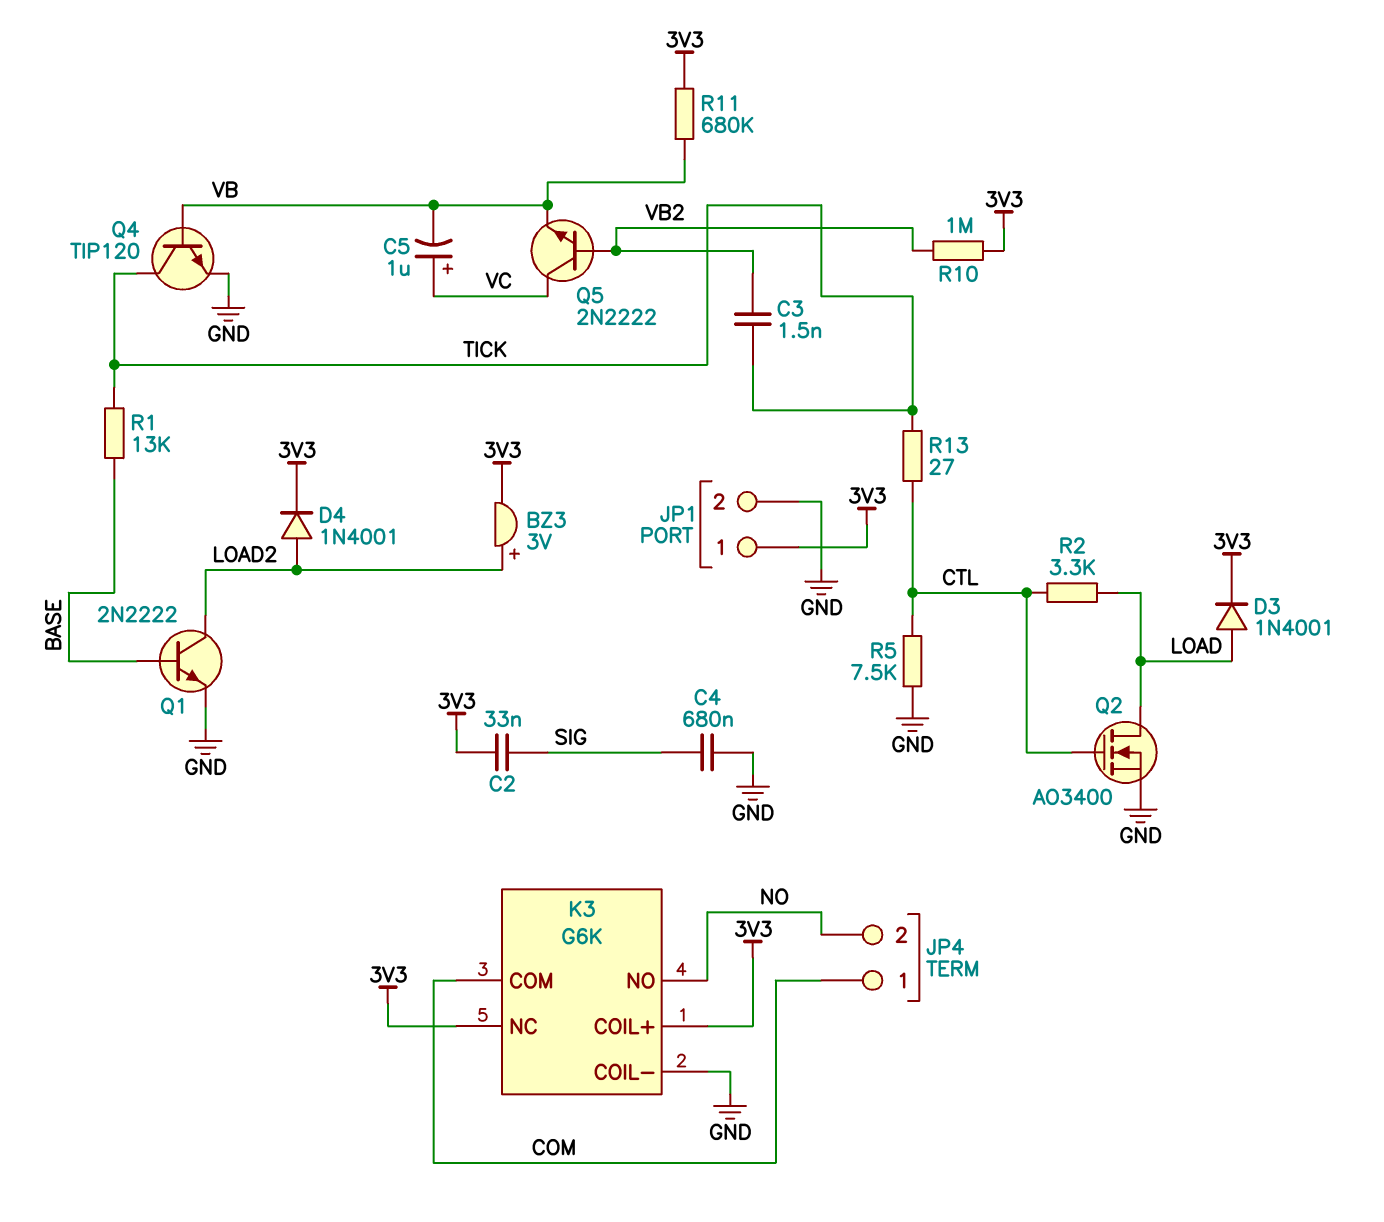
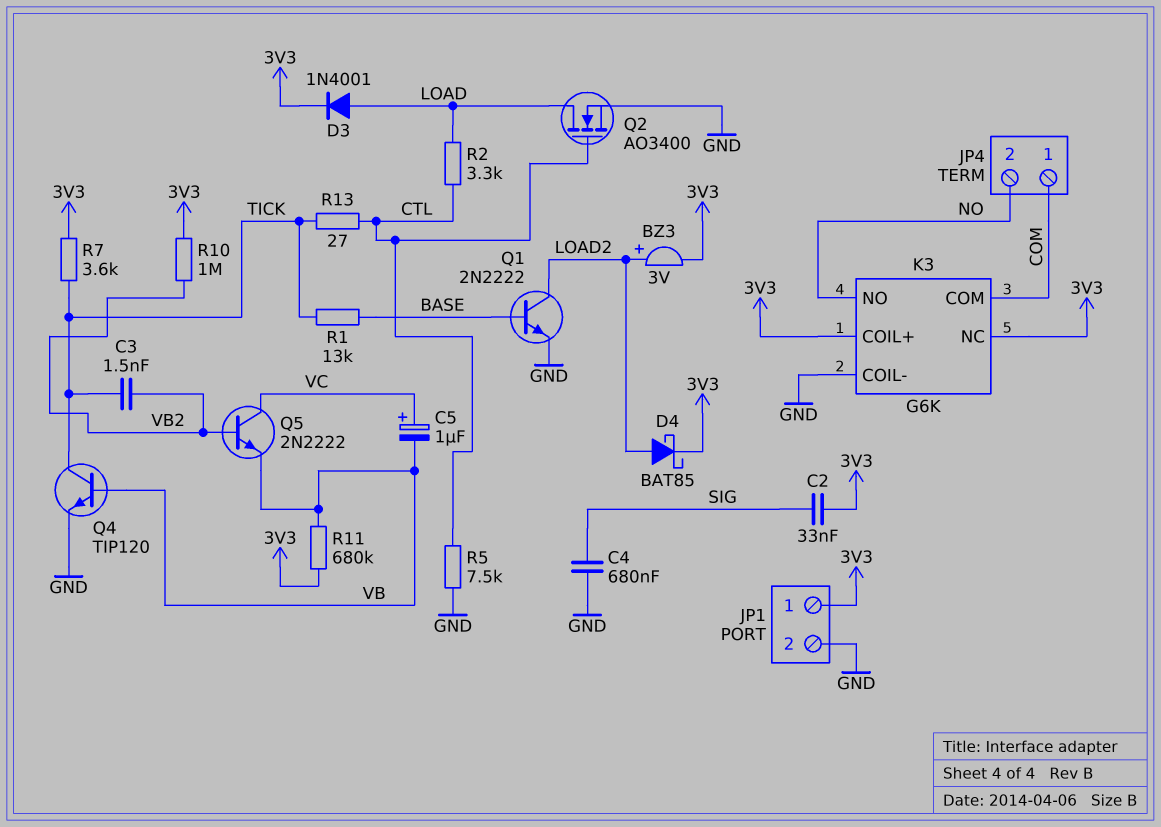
D4: diode 1N4001 (A LOAD2, K 3V3) -> schottky BAT85 (A LOAD2, K 3V3)
R7: none -> 3.6k (3V3, TICK)

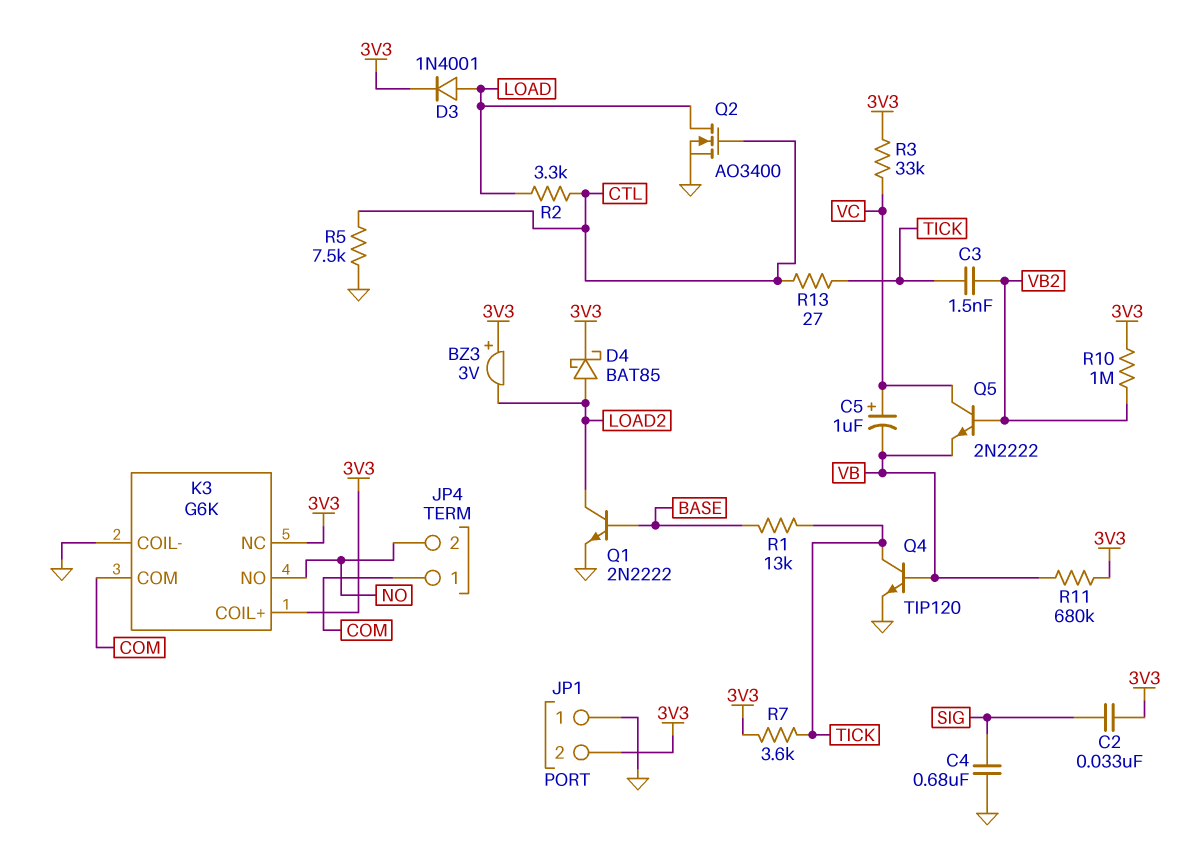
BZ3: buzzer 3V (plus LOAD2, minus 3V3) -> buzzer 3V (plus 3V3, minus LOAD2)
JP1 pin 1: 3V3 -> GND
JP1 pin 2: GND -> 3V3
R3: none -> 33k (3V3, VC)

